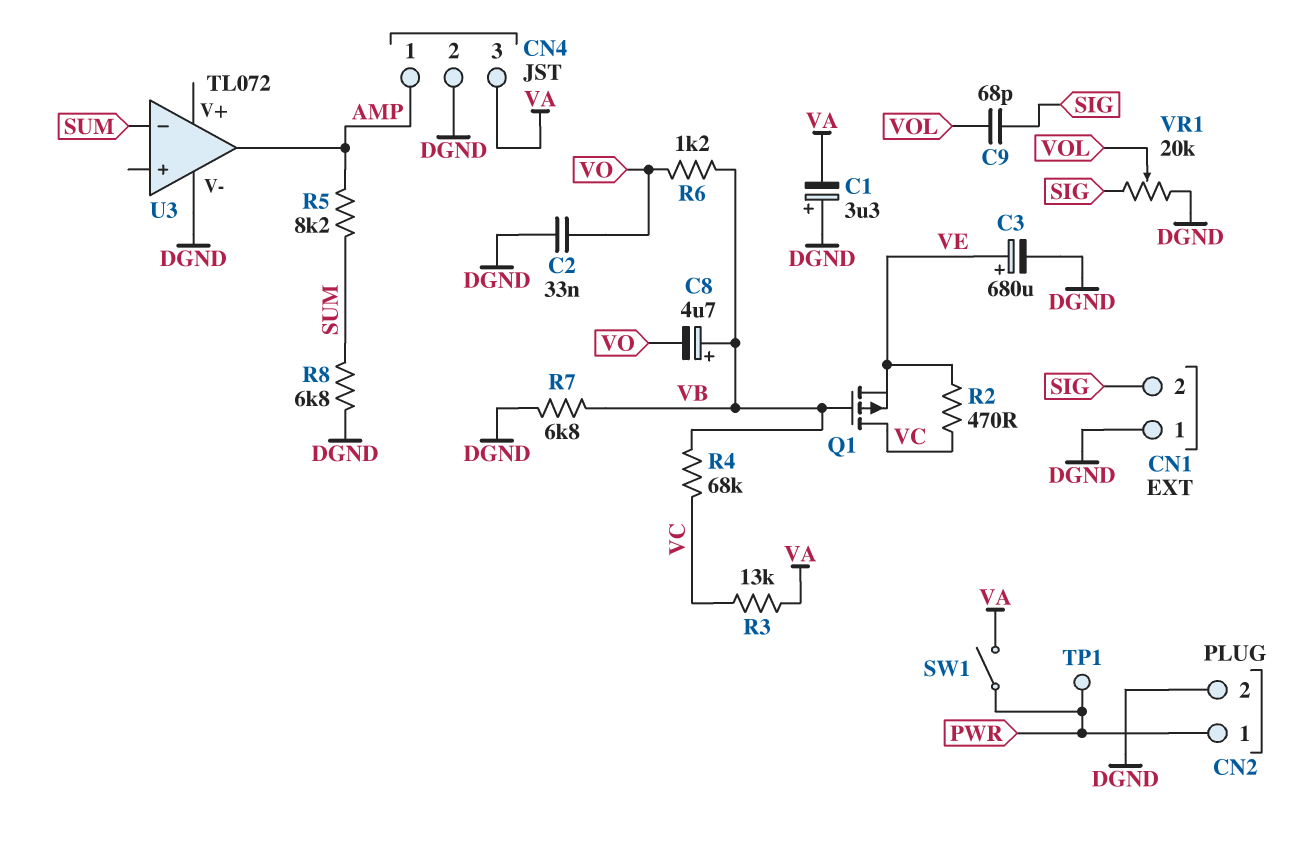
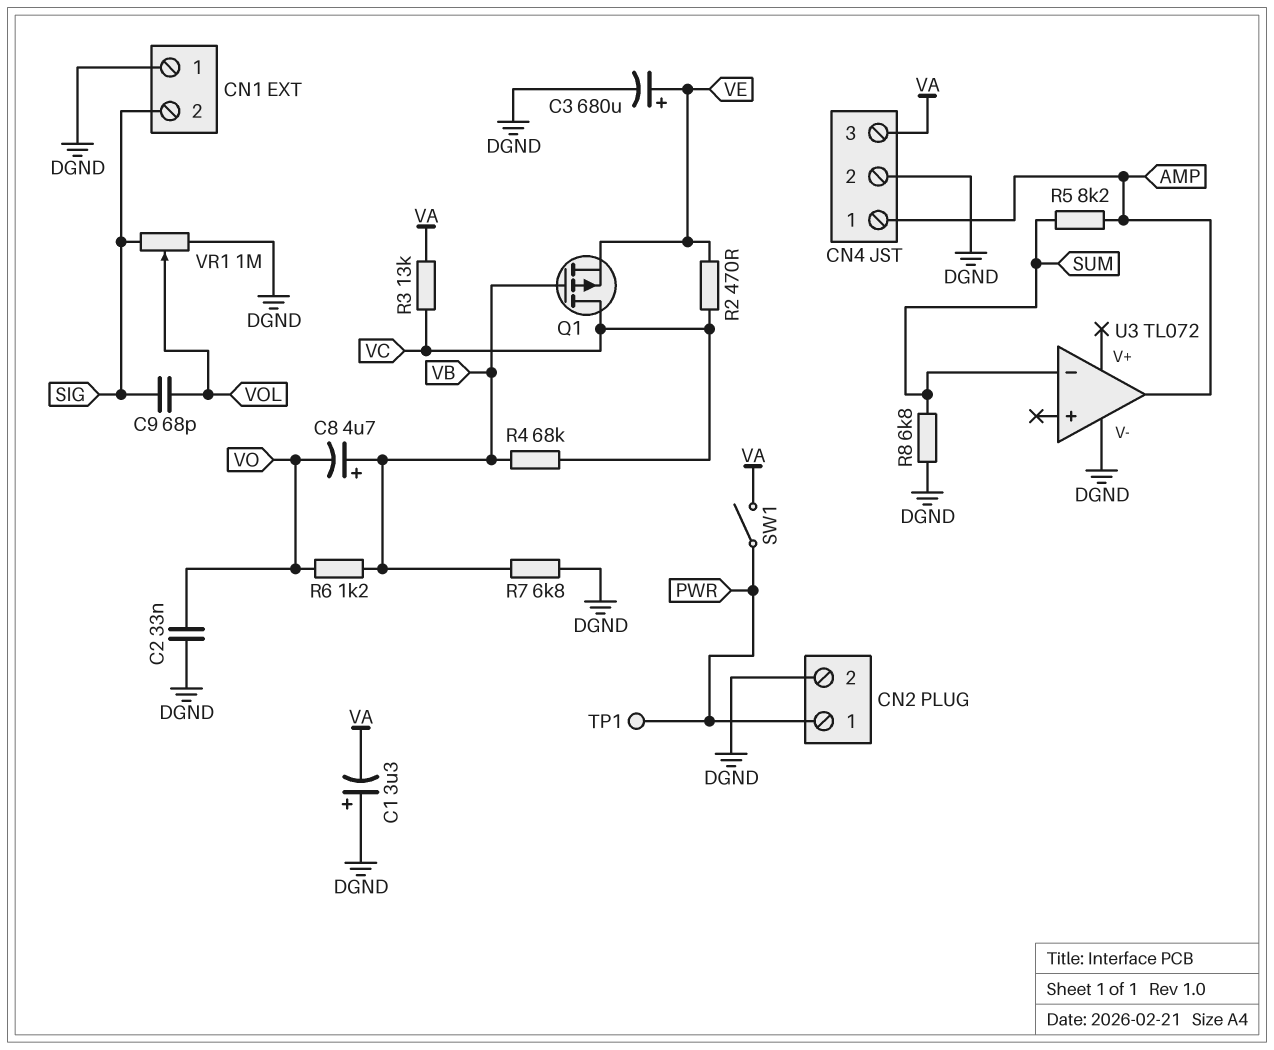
VR1: 20k (DGND, SIG, wiper VOL) -> 1M (DGND, SIG, wiper VOL)

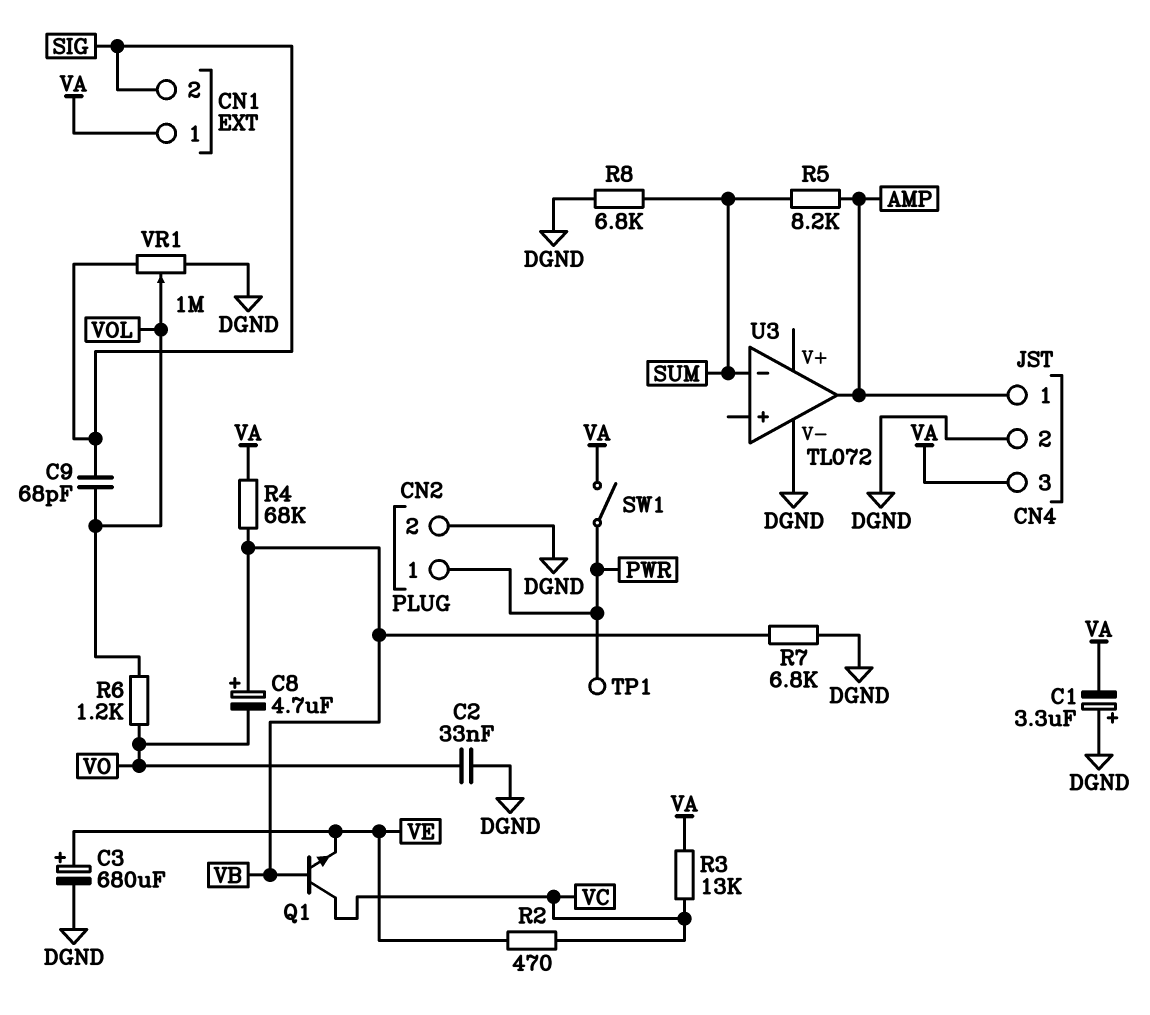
CN1 pin 1: DGND -> VA
Q1: PMOS (G VB, D VC, S VE) -> NPN (B VB, C VC, E VE)
R4: 68k (VB, VC) -> 68k (VA, VB)
R6: 1.2k (VB, VO) -> 1.2k (VO, VOL)

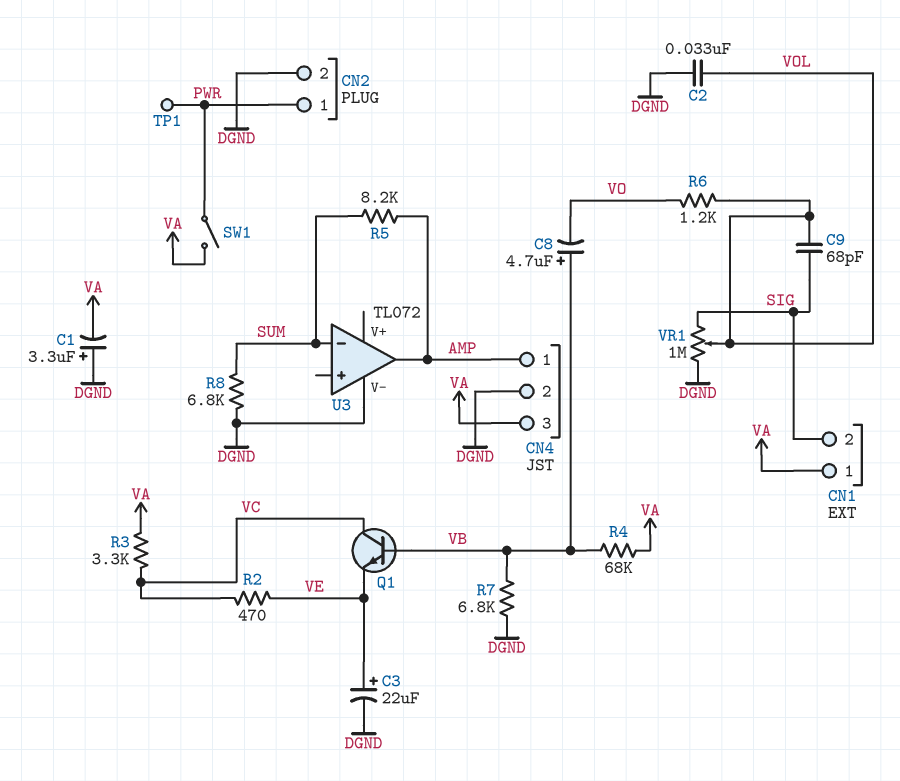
C2: 33nF (DGND, VO) -> 33nF (DGND, VOL)
C3: 680uF (plus VE, minus DGND) -> 22uF (plus VE, minus DGND)
R3: 13k (VA, VC) -> 3.3k (VA, VC)

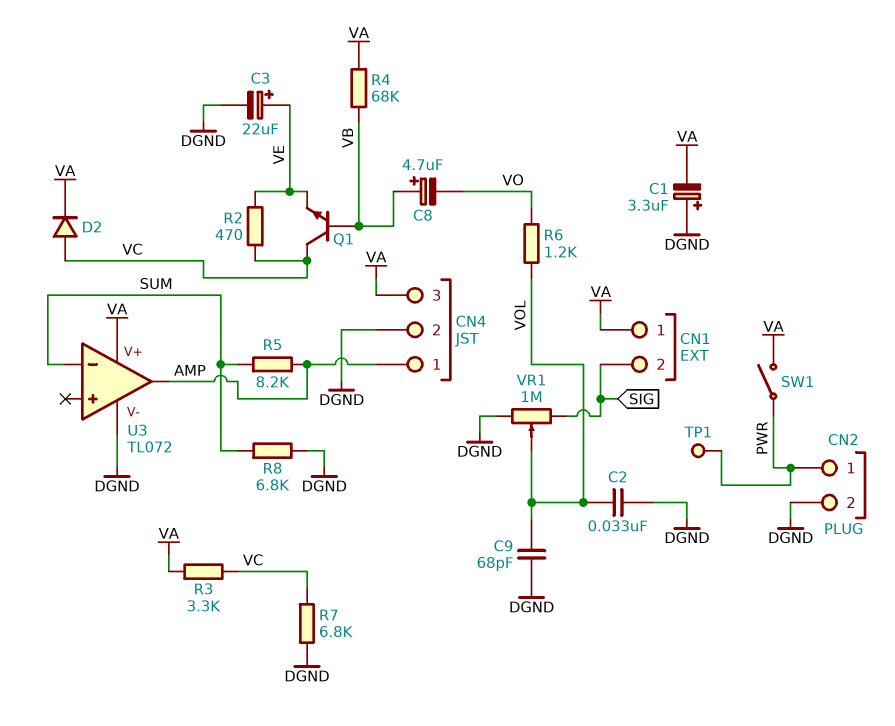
C9: 68pF (SIG, VOL) -> 68pF (DGND, VOL)
D2: none -> diode (A VC, K VA)
R7: 6.8k (DGND, VB) -> 6.8k (DGND, VC)
U3 pin V+: none -> VA

